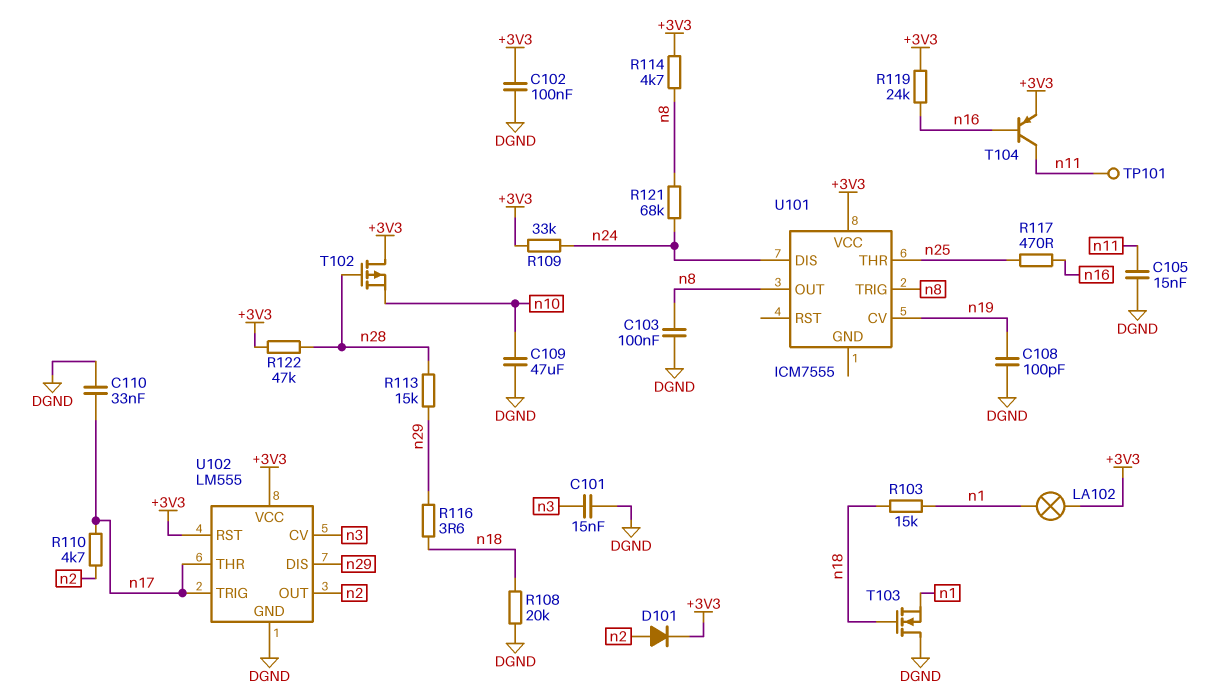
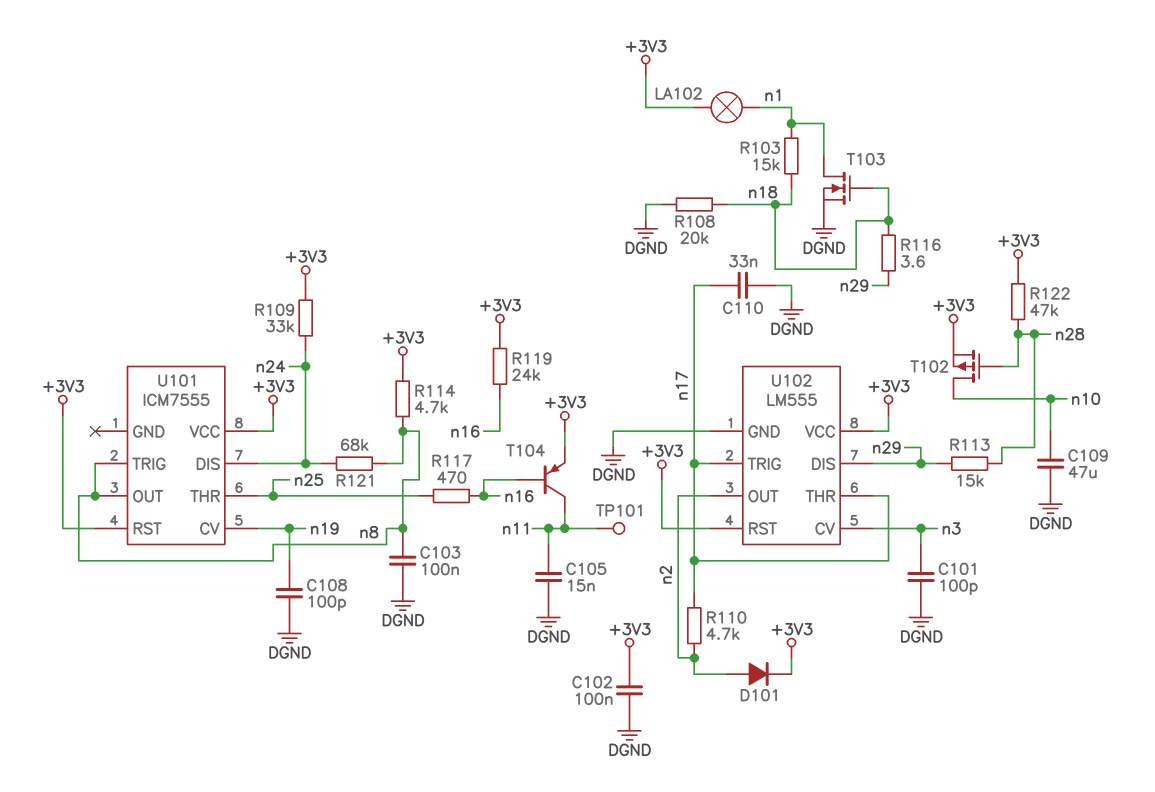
C101: 15nF (DGND, n3) -> 100pF (DGND, n3)
T102: PMOS (G n28, D +3V3, S n10) -> PMOS (G n28, D n10, S +3V3)
T103: NMOS (G n18, D DGND, S n1) -> NMOS (G n18, D n1, S DGND)
U101 pin RST: none -> +3V3

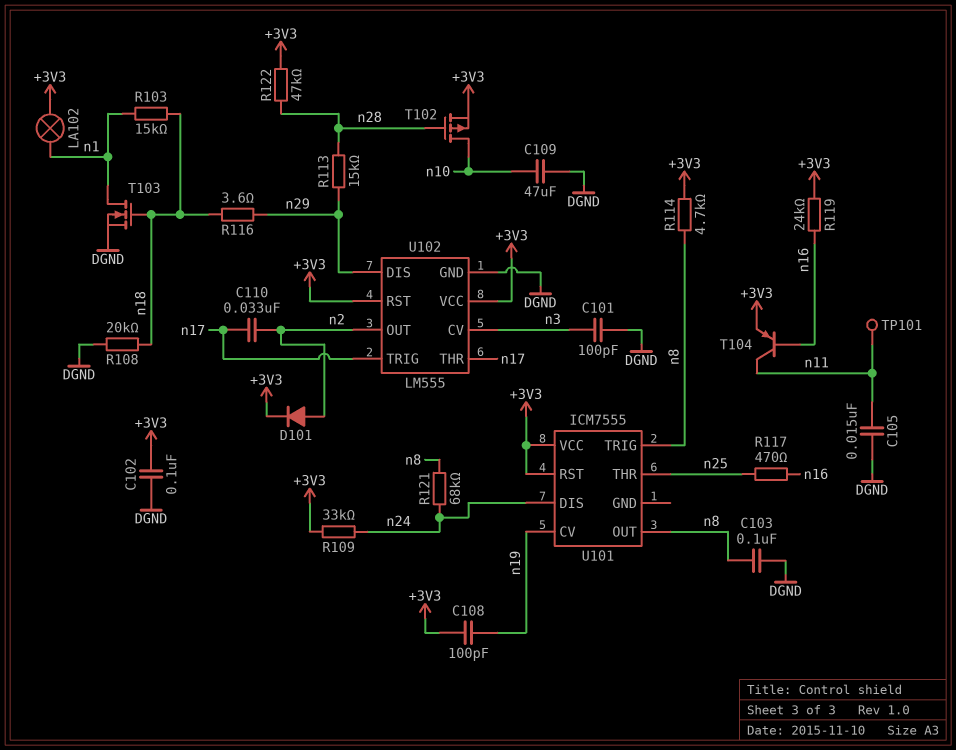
C108: 100pF (DGND, n19) -> 100pF (+3V3, n19)
C110: 33nF (DGND, n17) -> 33nF (n2, n17)
R110: 4.7k (n2, n17) -> none

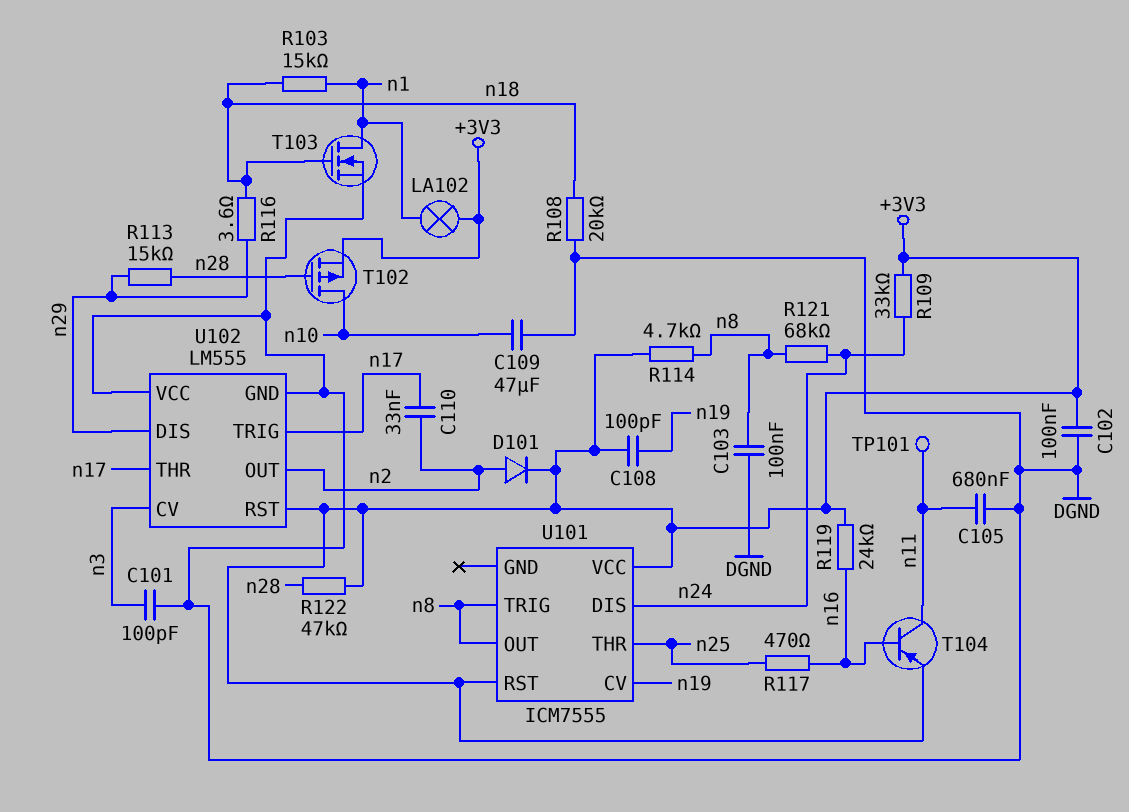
C105: 15nF (DGND, n11) -> 680nF (DGND, n11)
U102 pin VCC: +3V3 -> DGND

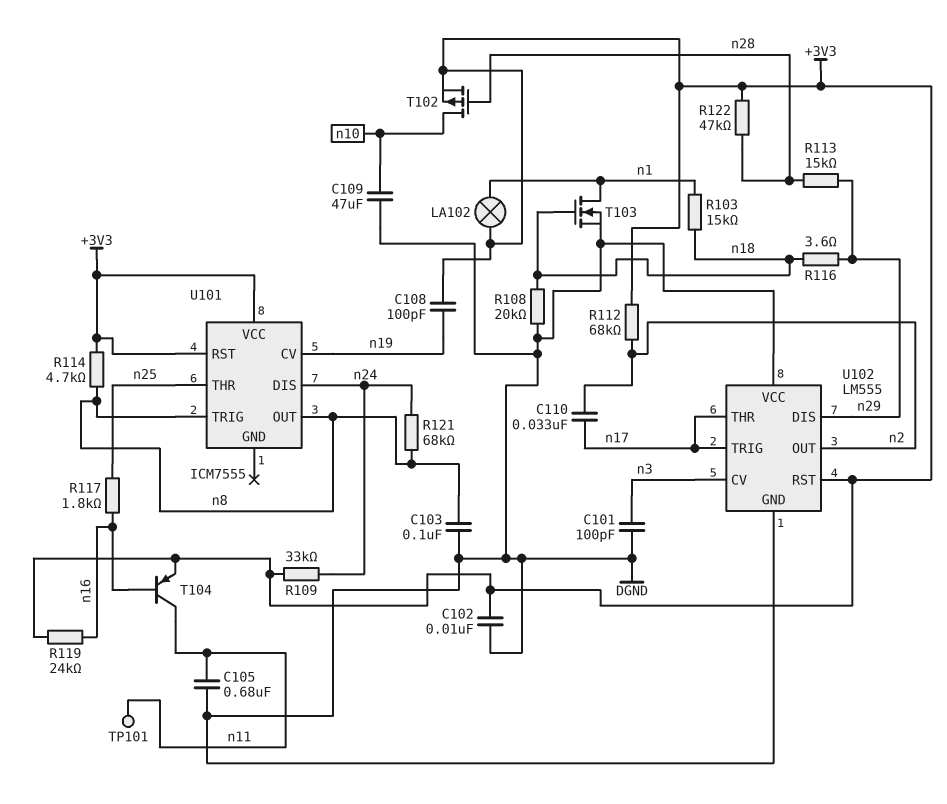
C102: 100nF (+3V3, DGND) -> 10nF (+3V3, DGND)
D101: diode (A n2, K +3V3) -> none
R112: none -> 68k (+3V3, n2)
R117: 470 (n16, n25) -> 1.8k (n16, n25)

